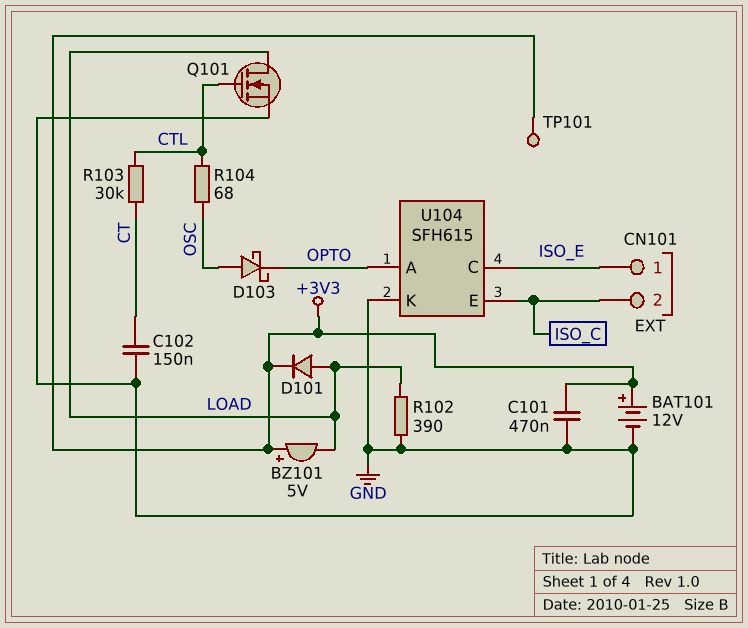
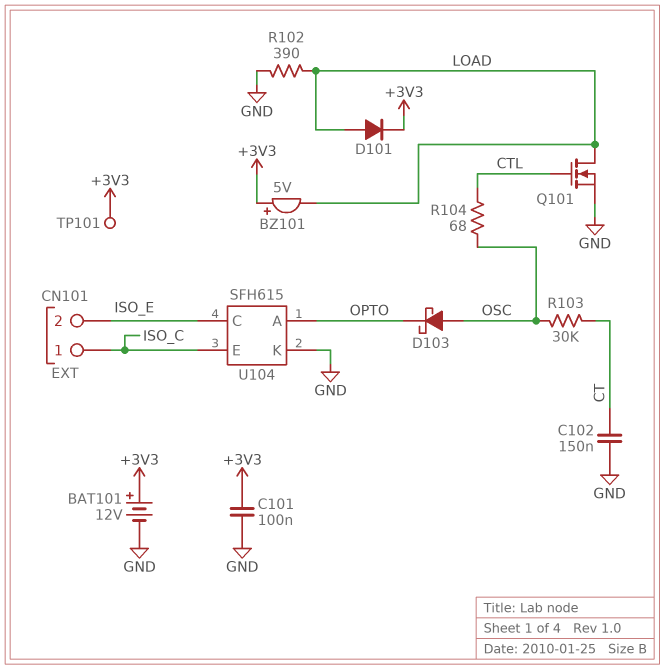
C101: 470nF (+3V3, GND) -> 100nF (+3V3, GND)
CN101 pin 1: ISO_E -> ISO_C
CN101 pin 2: ISO_C -> ISO_E
R103: 30k (CT, CTL) -> 30k (CT, OSC)

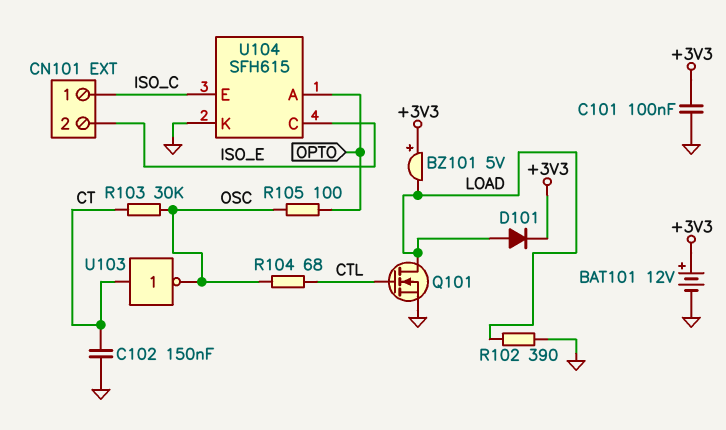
D103: schottky (A OSC, K OPTO) -> none
R105: none -> 100 (OPTO, OSC)
TP101: test point (+3V3) -> none
U103: none -> NOT (in CT, out OSC)

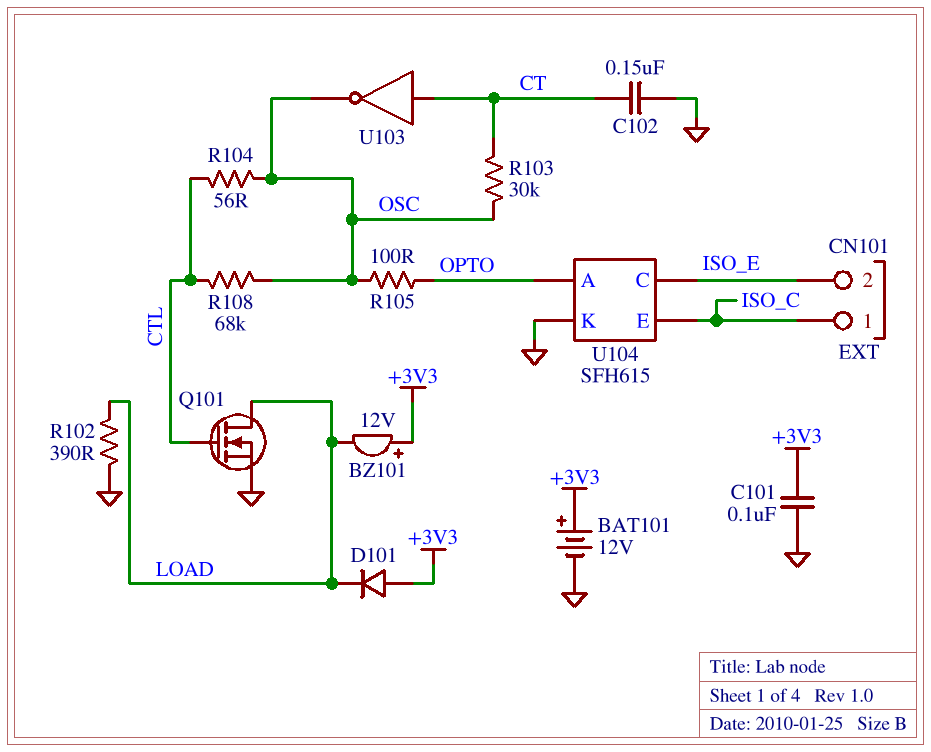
BZ101: buzzer 5V (plus +3V3, minus LOAD) -> buzzer 12V (plus +3V3, minus LOAD)
D101: diode (A LOAD, K +3V3) -> diode (A +3V3, K LOAD)
R104: 68 (CTL, OSC) -> 56 (CTL, OSC)
R108: none -> 68k (CTL, OSC)

